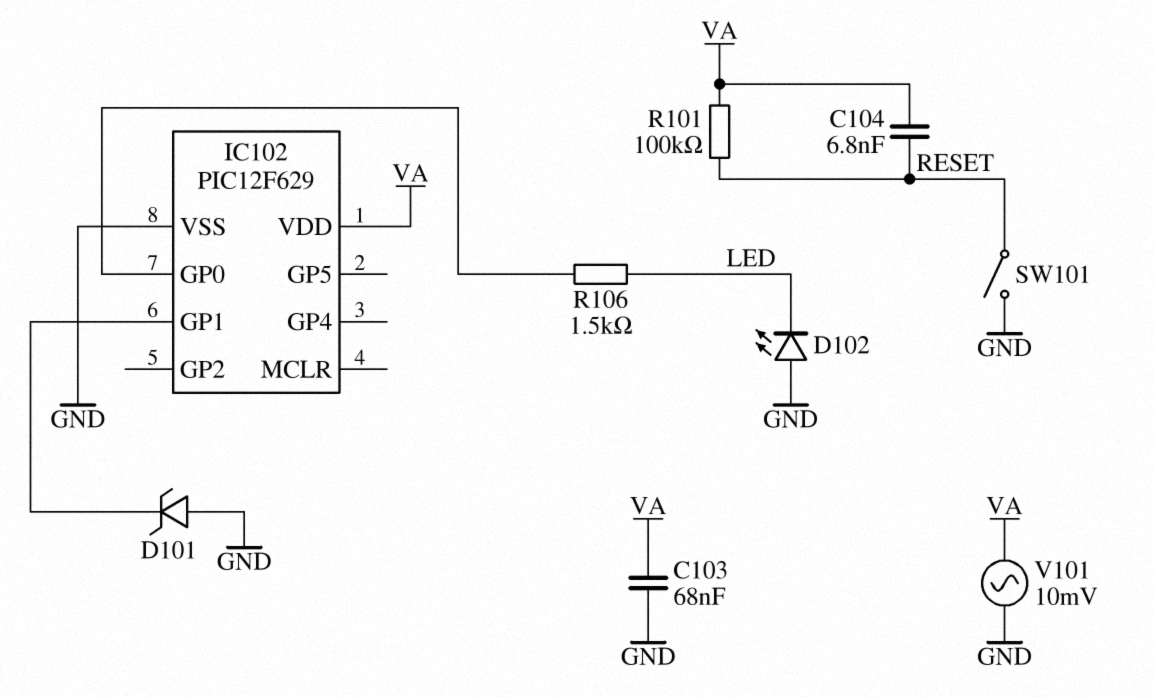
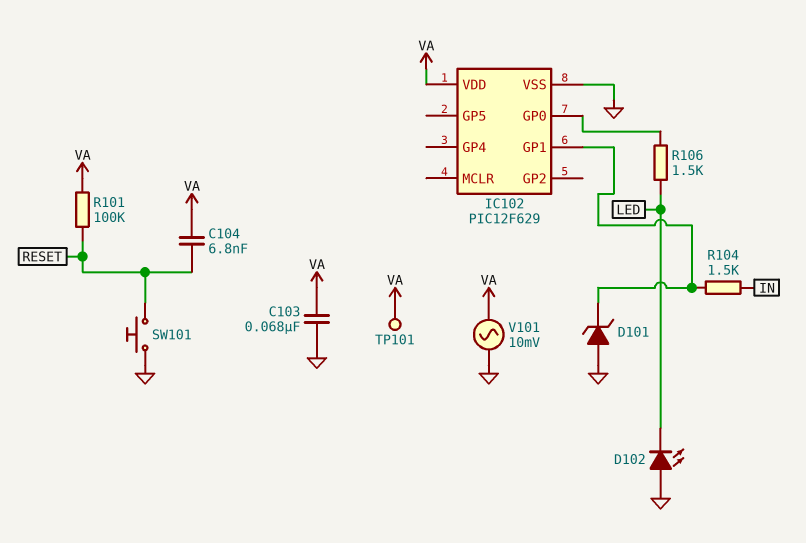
R104: none -> 1.5k (IC102/GP1, IN)
SW101: switch (GND, RESET) -> button (GND, RESET)
TP101: none -> test point (VA)

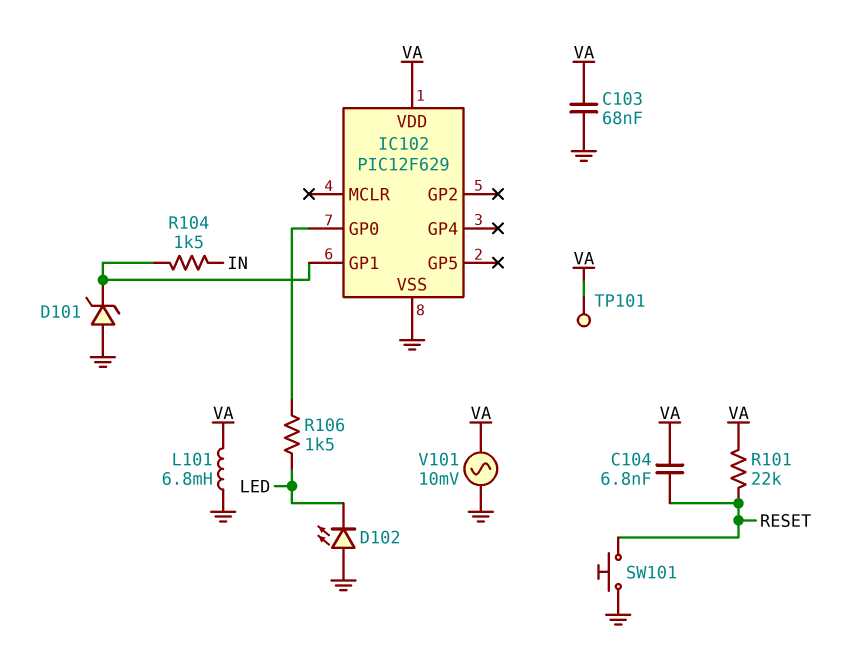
L101: none -> 6.8mH (GND, VA)
R101: 100k (RESET, VA) -> 22k (RESET, VA)

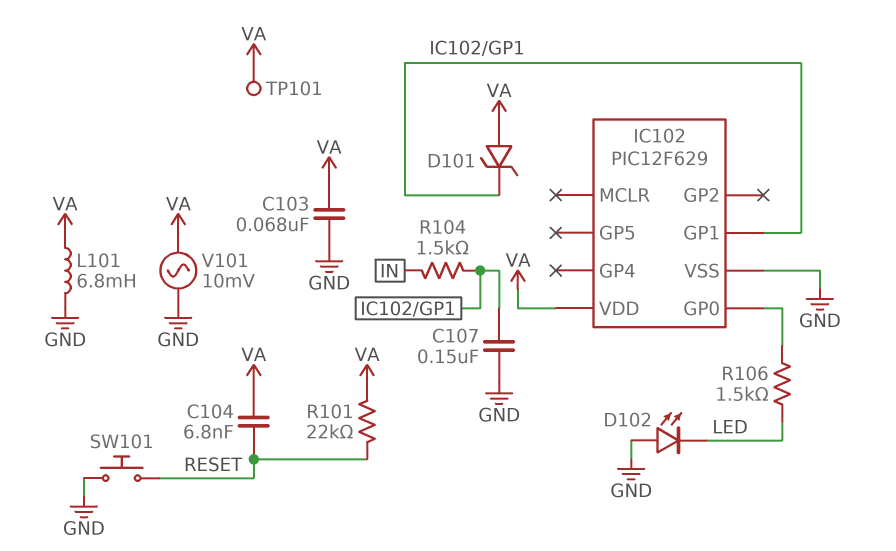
C107: none -> 150nF (GND, IC102/GP1)
D101: zener (A GND, K IC102/GP1) -> zener (A VA, K IC102/GP1)

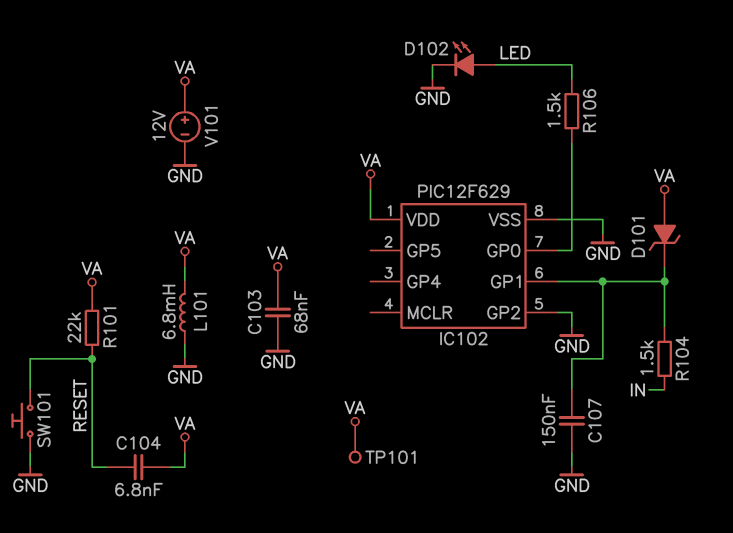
D102: LED (A GND, K LED) -> LED (A LED, K GND)
IC102 pin GP2: none -> GND
V101: AC 10mV (GND, VA) -> 12V (plus VA, minus GND)

